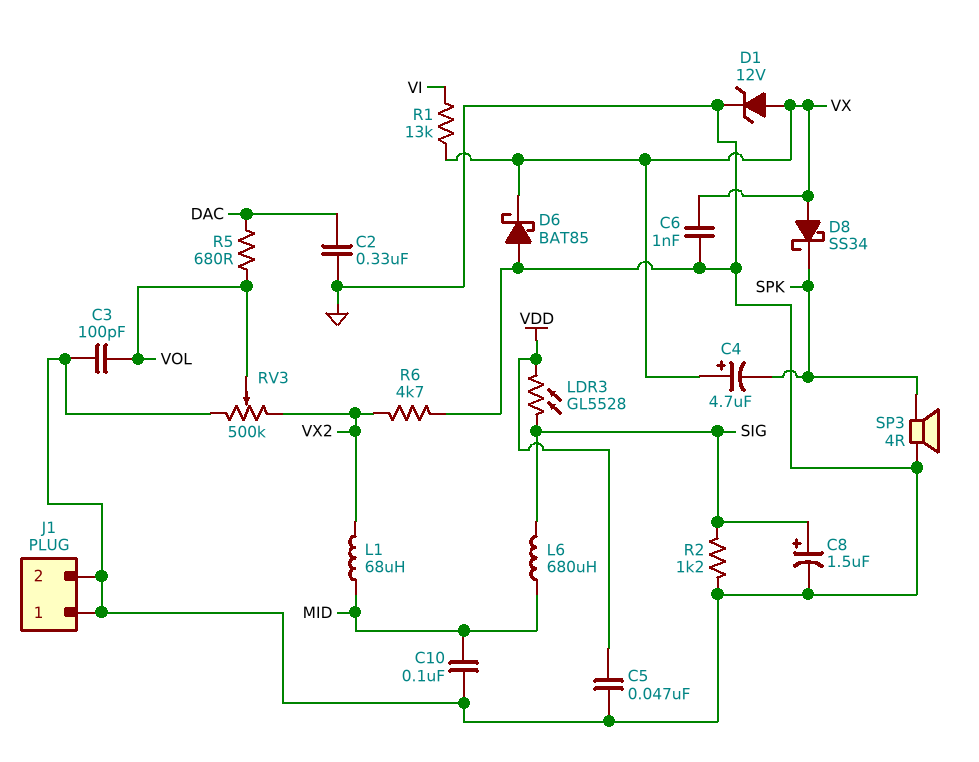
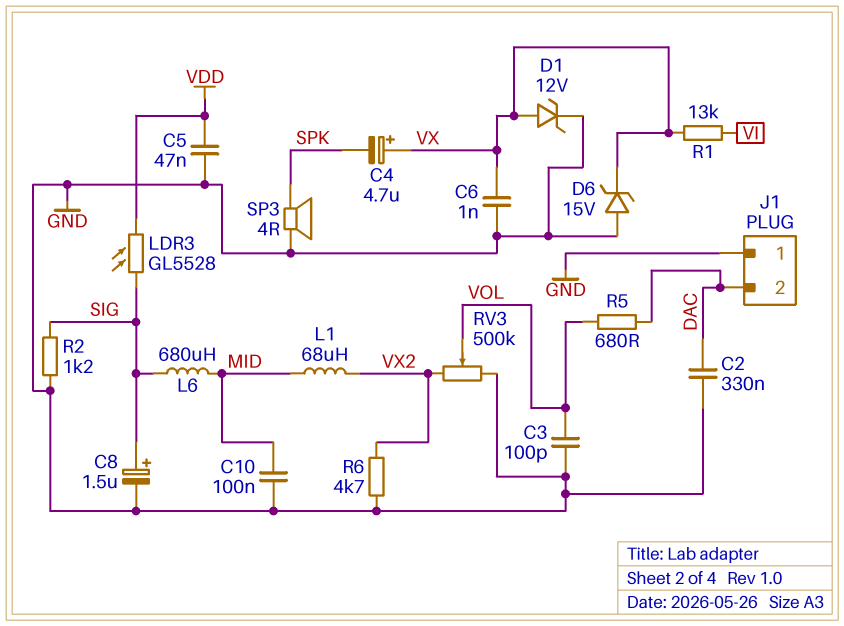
D6: schottky BAT85 (A GND, K VX) -> zener 15V (A GND, K VX)
D8: schottky SS34 (A VX, K SPK) -> none
J1 pin 2: GND -> DAC

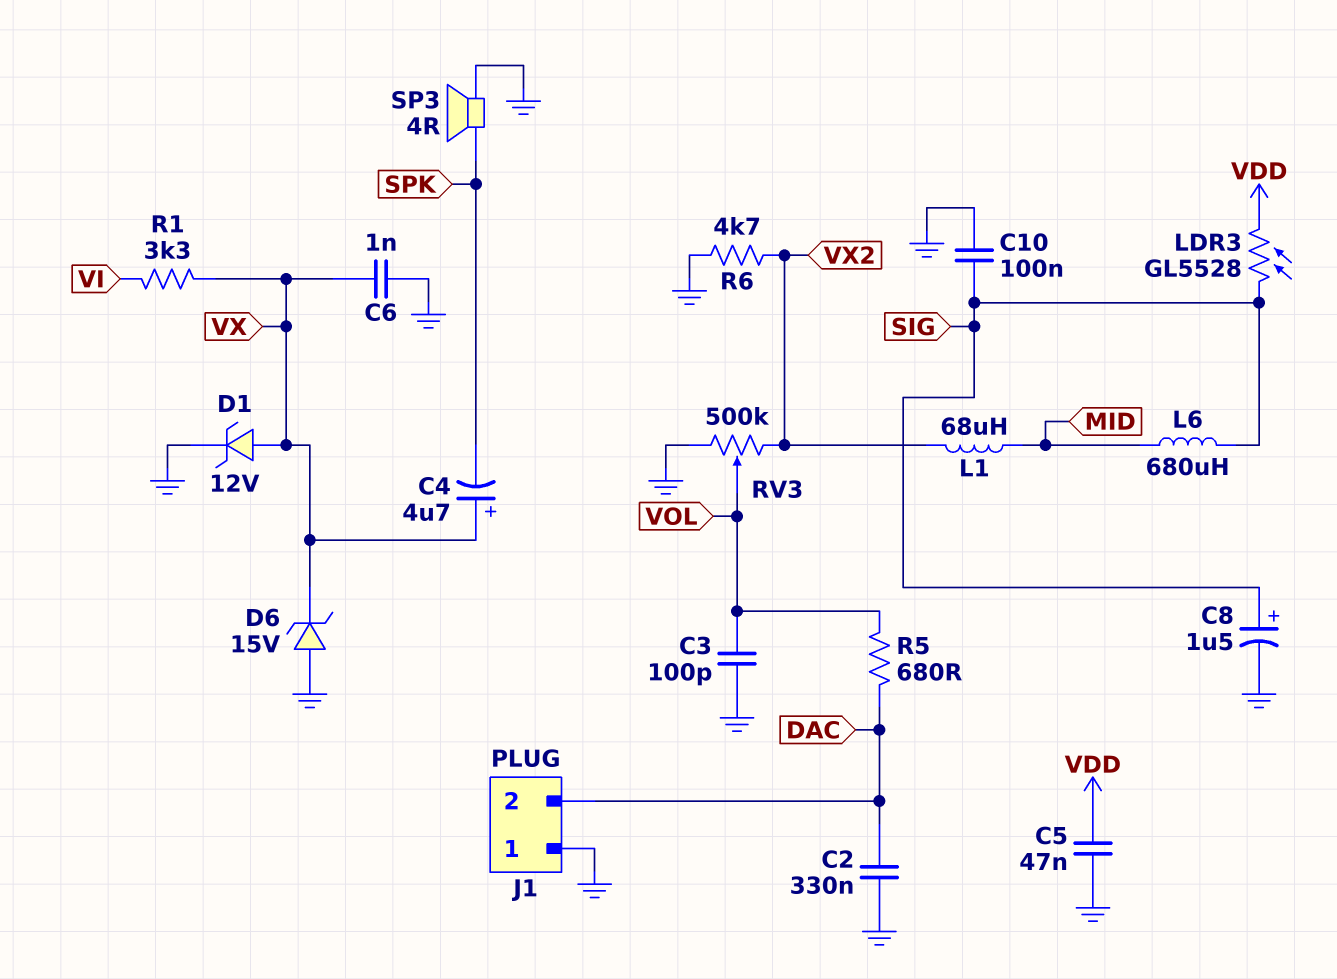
C10: 100nF (GND, MID) -> 100nF (GND, SIG)
R1: 13k (VI, VX) -> 3.3k (VI, VX)
R2: 1.2k (GND, SIG) -> none

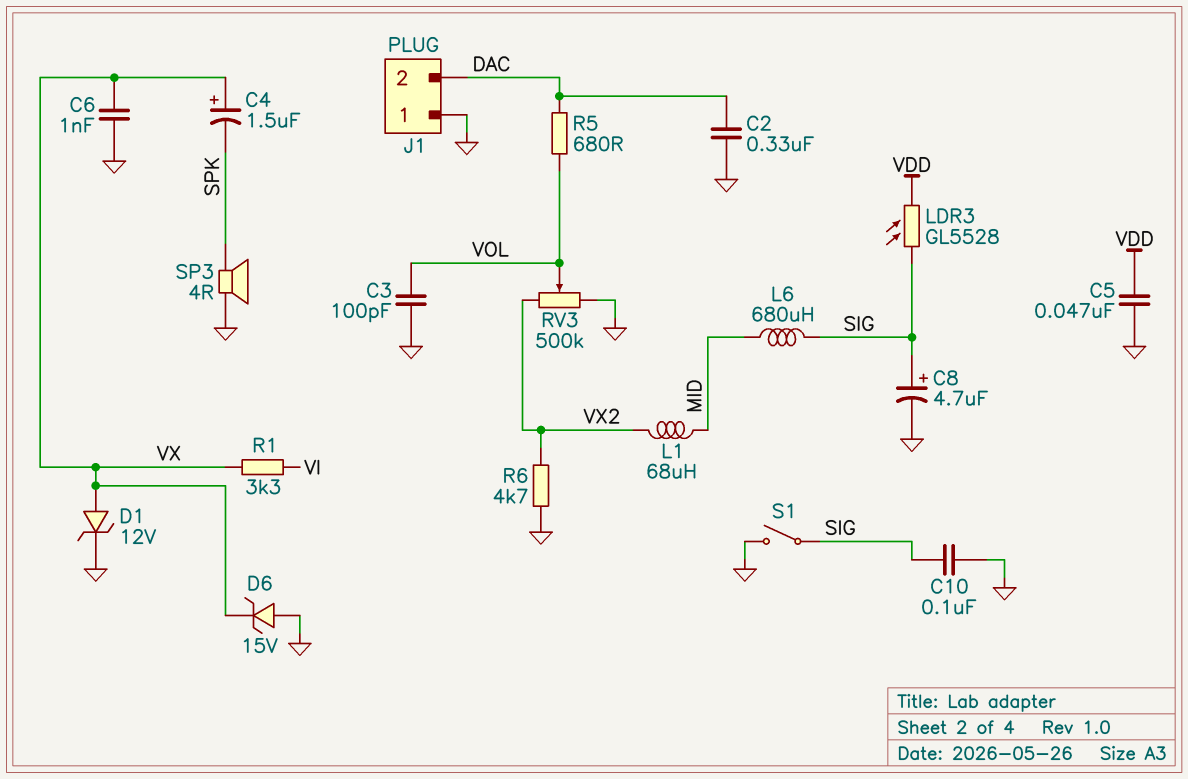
C4: 4.7uF (plus VX, minus SPK) -> 1.5uF (plus VX, minus SPK)
C8: 1.5uF (plus SIG, minus GND) -> 4.7uF (plus SIG, minus GND)
S1: none -> switch (GND, SIG)

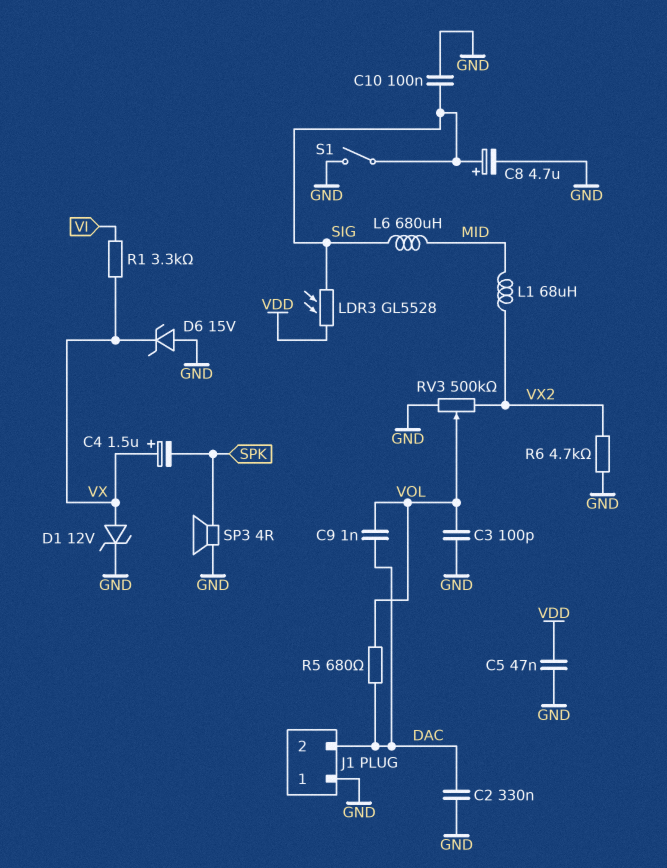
C6: 1nF (GND, VX) -> none
C9: none -> 1nF (DAC, VOL)

